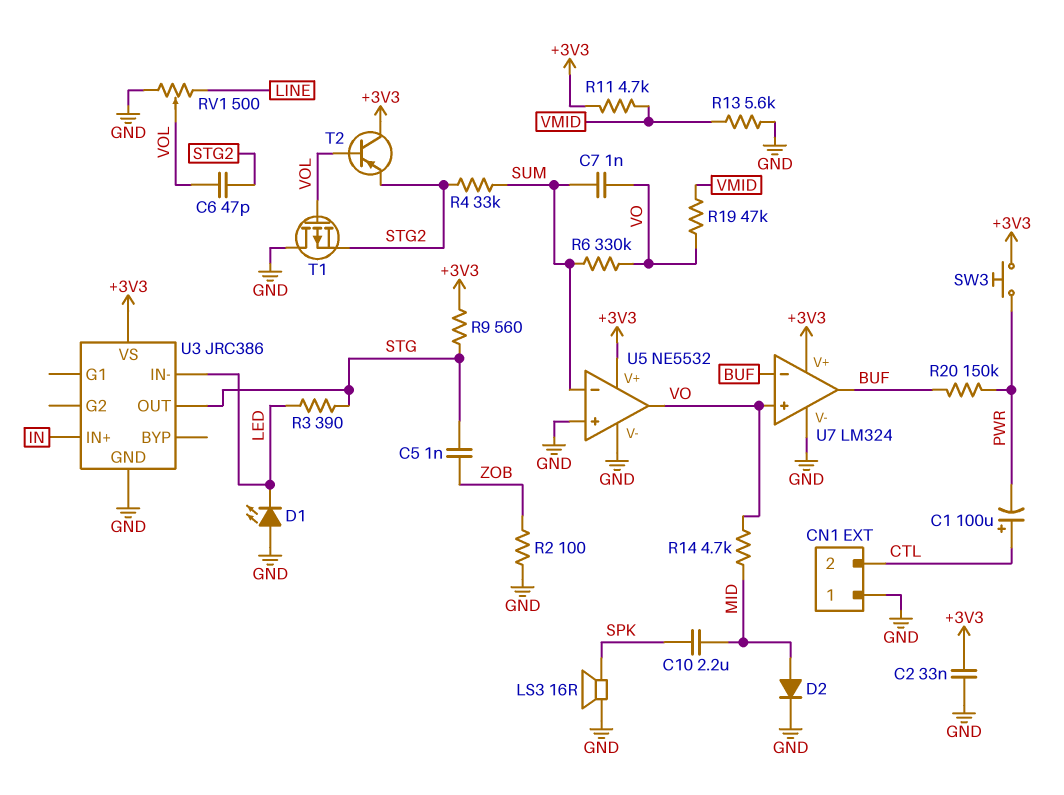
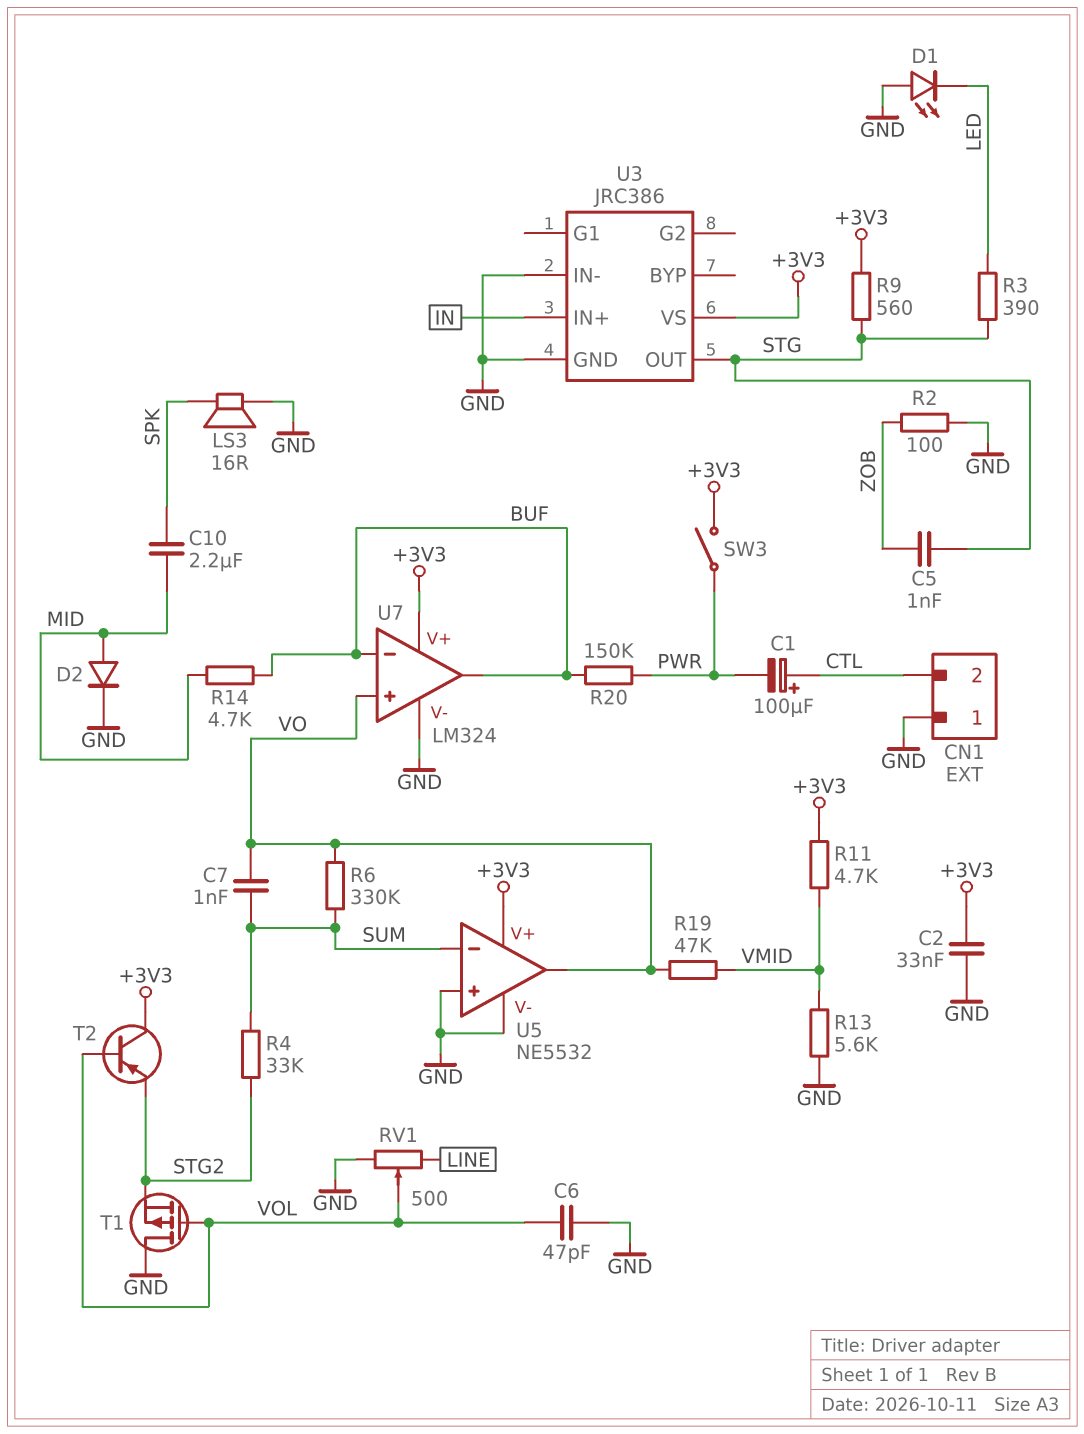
C6: 47pF (STG2, VOL) -> 47pF (GND, VOL)
R14: 4.7k (MID, VO) -> 4.7k (BUF, MID)
SW3: button (+3V3, PWR) -> switch (+3V3, PWR)
U3 pin IN-: LED -> GND

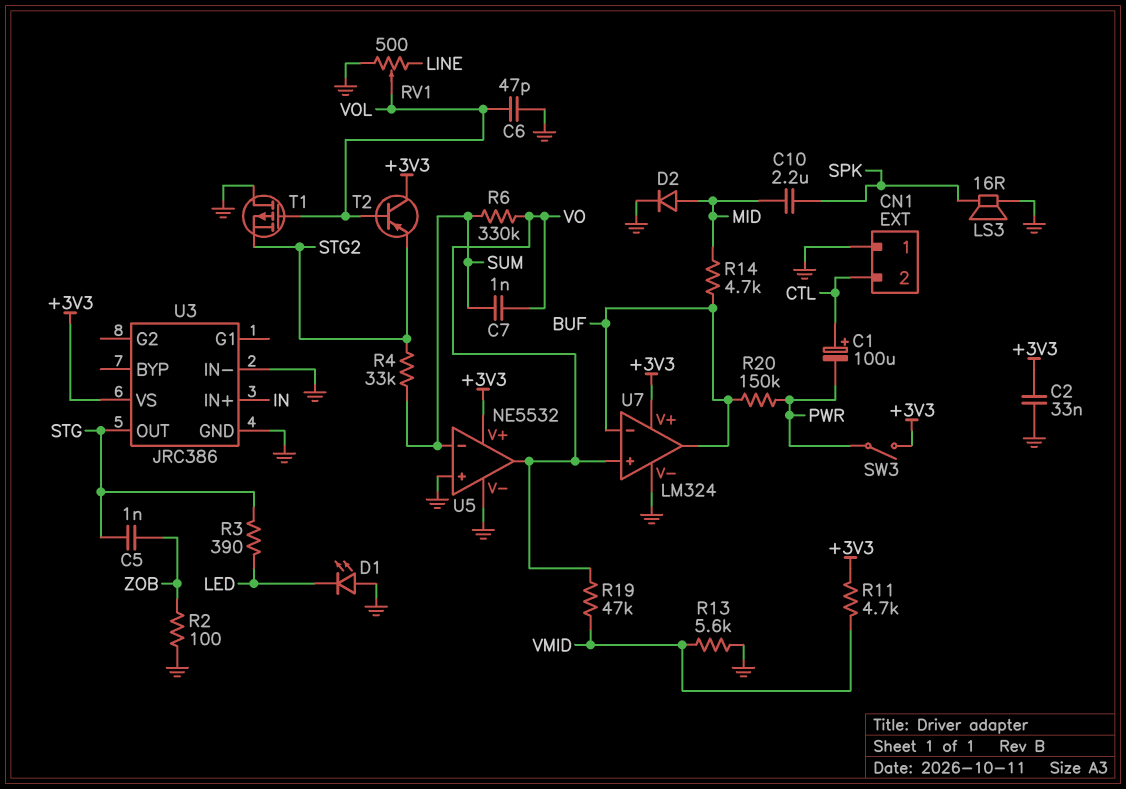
R9: 560 (+3V3, STG) -> none

